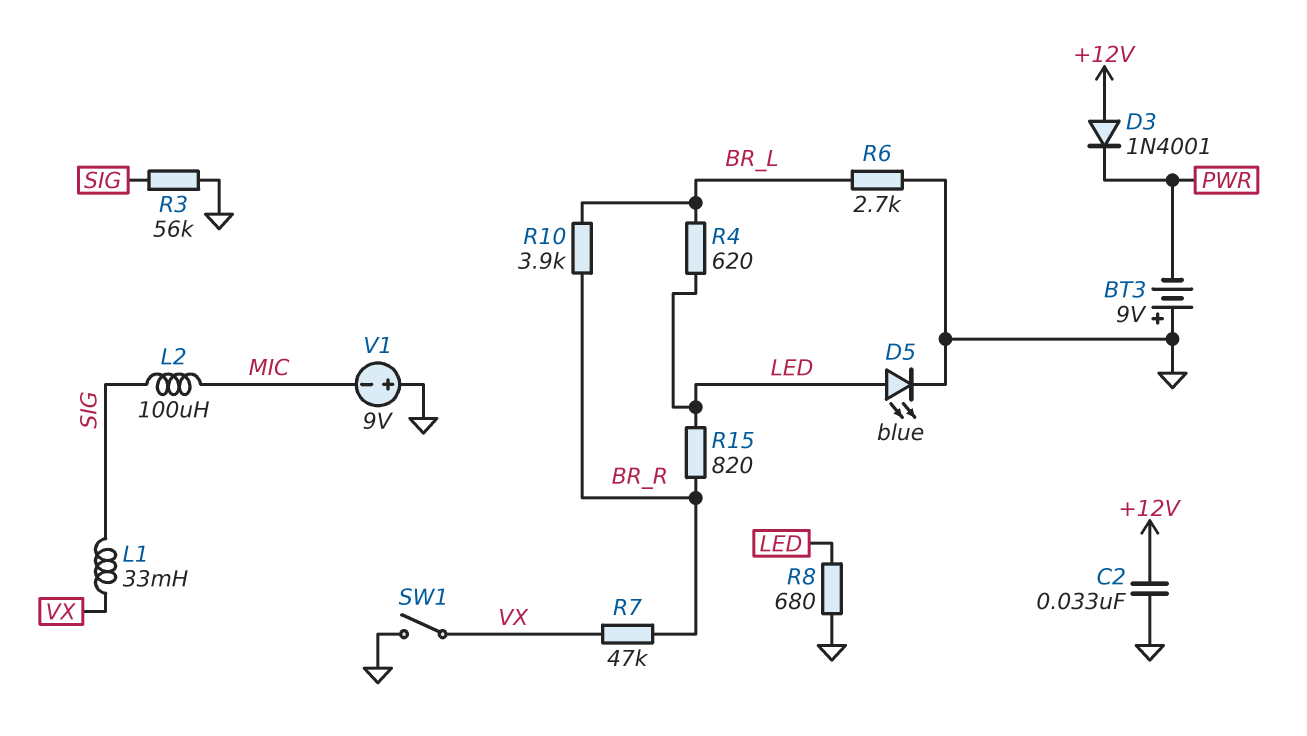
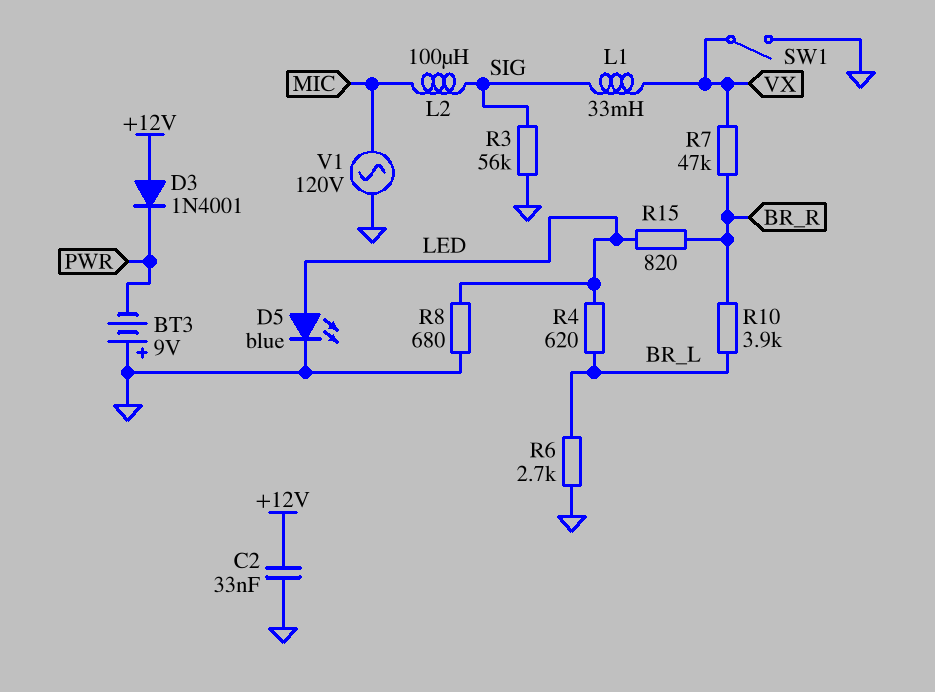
V1: 9V (plus GND, minus MIC) -> AC 120V (GND, MIC)

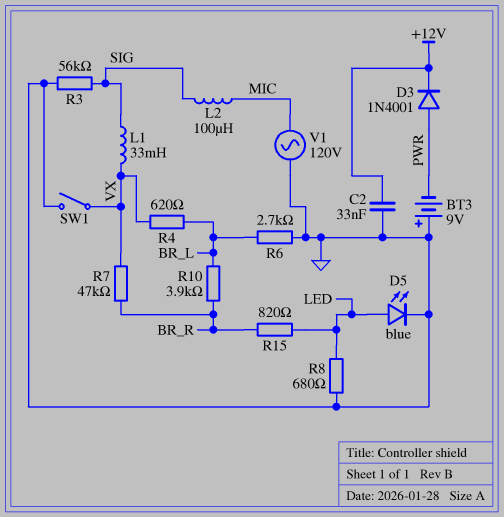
D3: diode 1N4001 (A +12V, K PWR) -> diode 1N4001 (A PWR, K +12V)
R4: 620 (BR_L, LED) -> 620 (BR_L, VX)

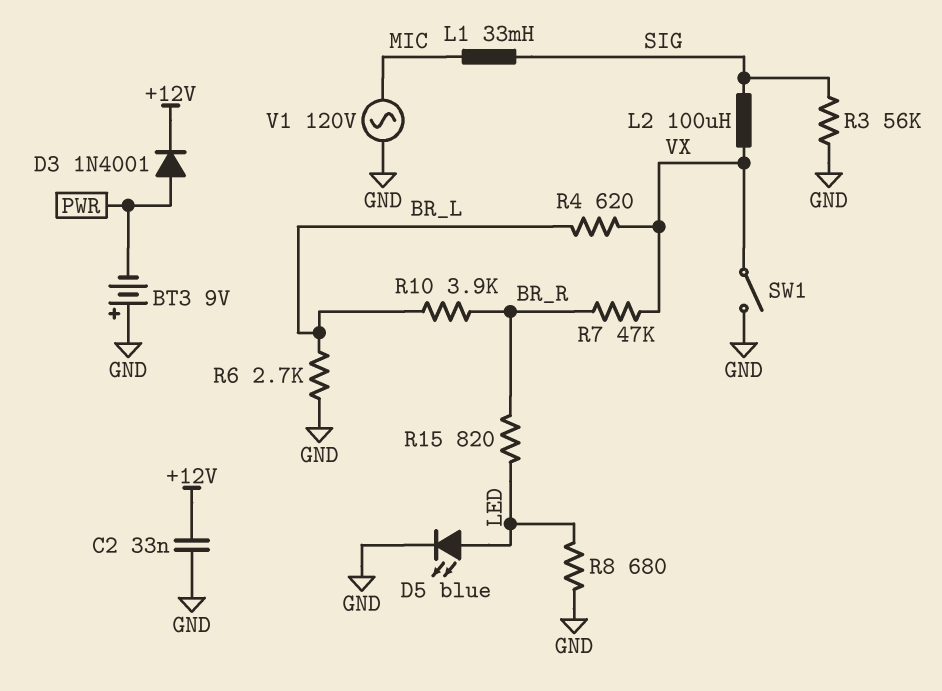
L1: 33mH (SIG, VX) -> 33mH (MIC, SIG)
L2: 100uH (MIC, SIG) -> 100uH (SIG, VX)

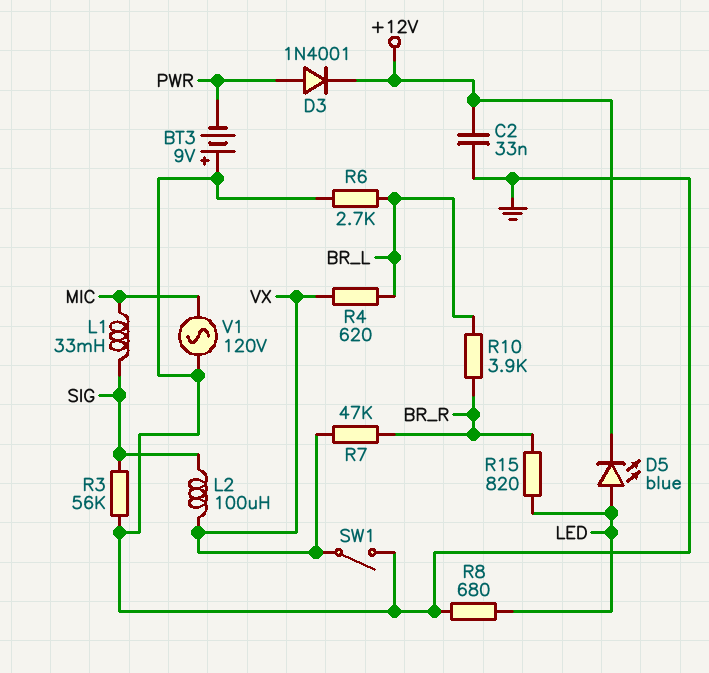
D5: LED blue (A LED, K GND) -> LED blue (A LED, K +12V)

